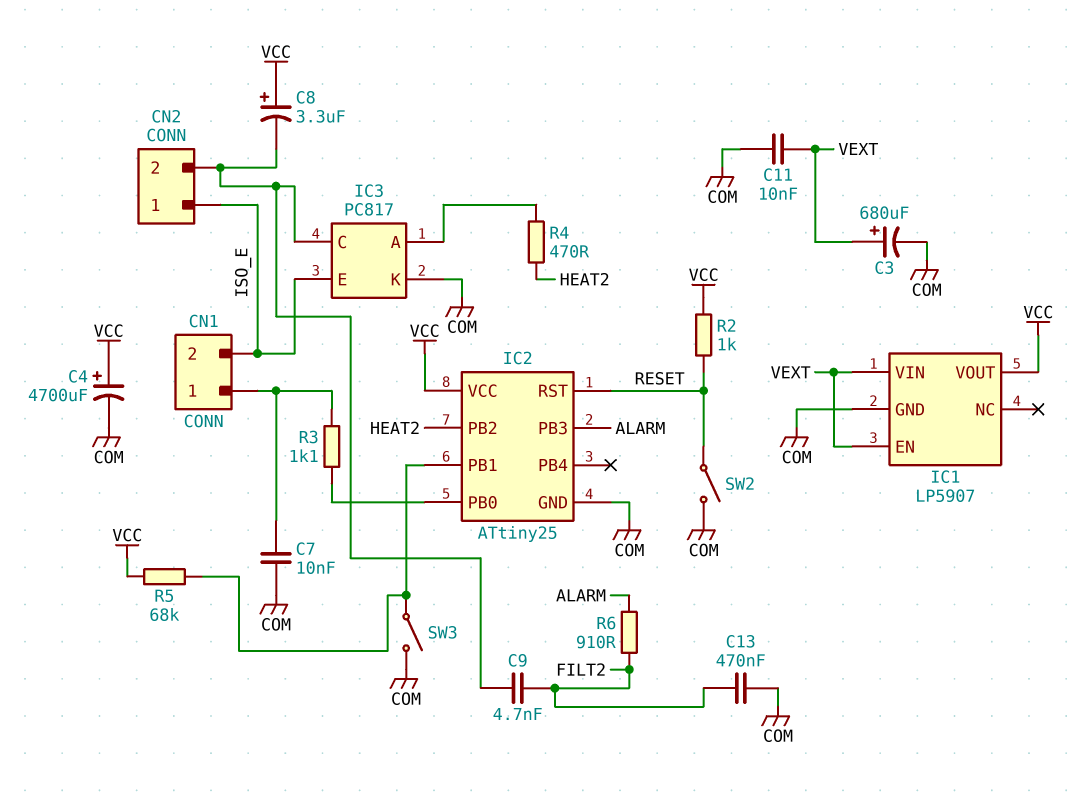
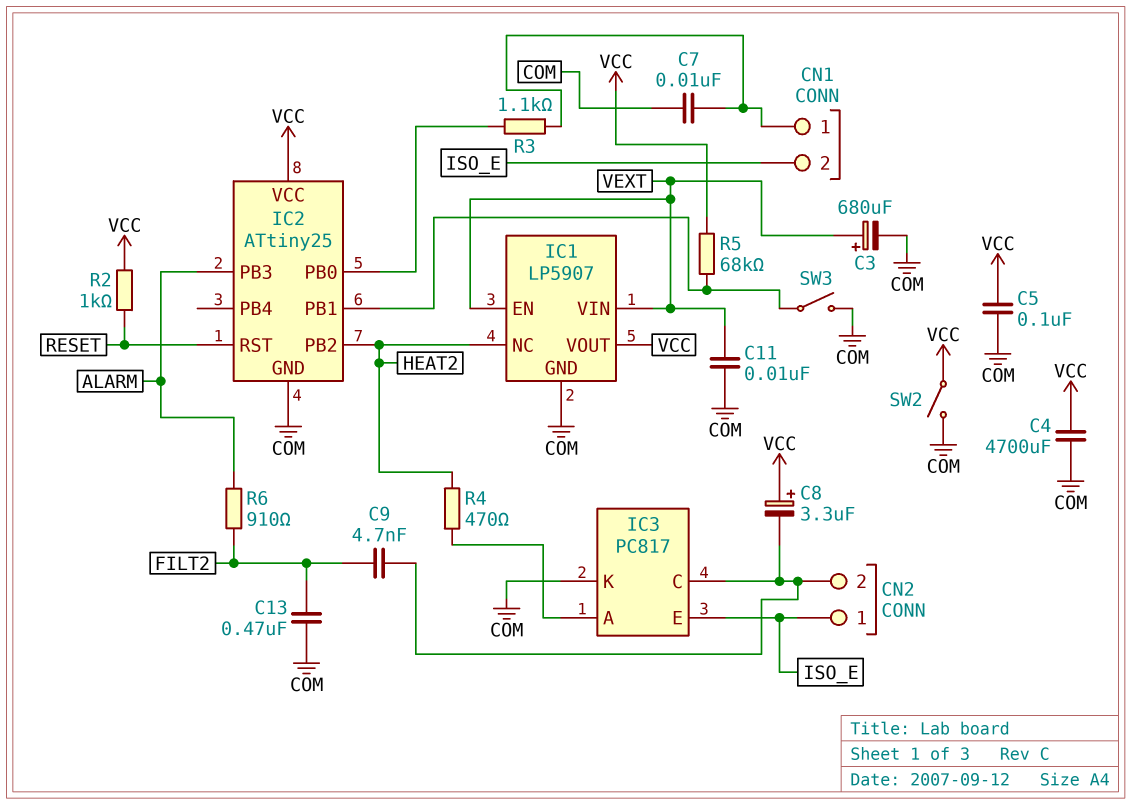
C4: 4700uF (plus VCC, minus COM) -> 4700uF (COM, VCC)
C5: none -> 100nF (COM, VCC)
IC1 pin NC: none -> HEAT2
SW2: switch (COM, RESET) -> switch (COM, VCC)

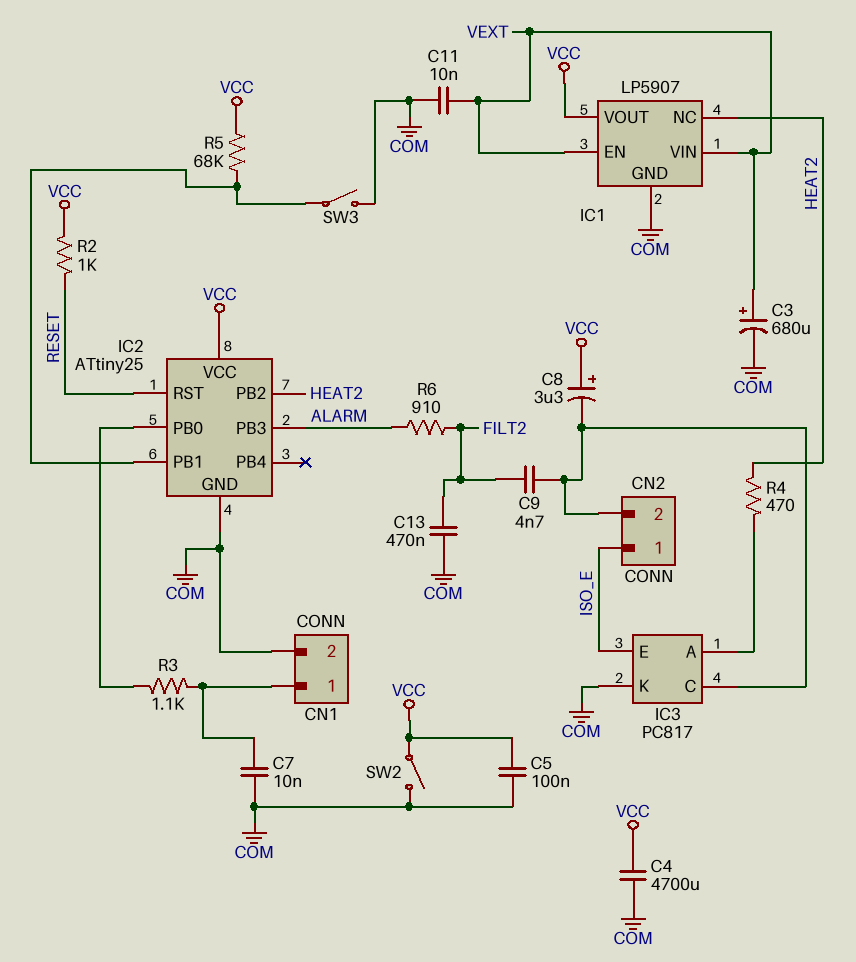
CN1 pin 2: ISO_E -> COM

